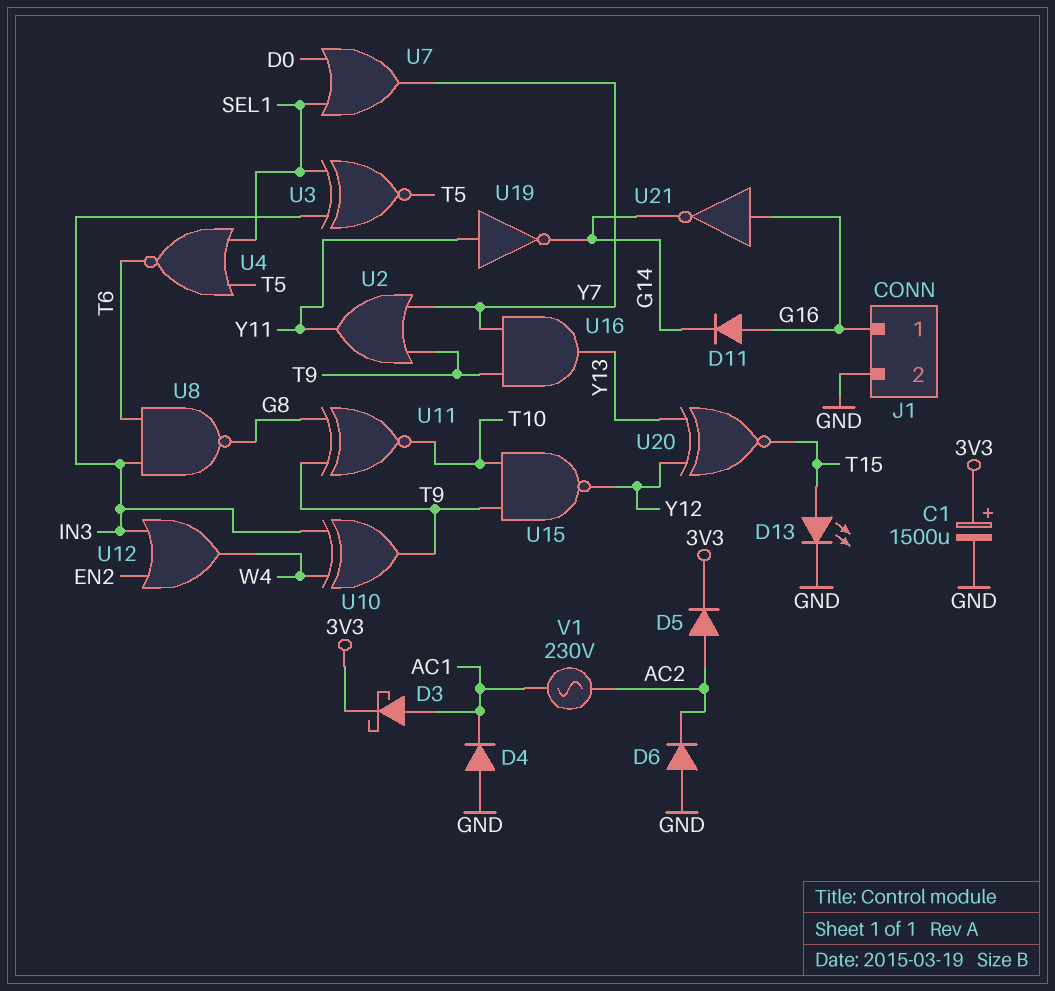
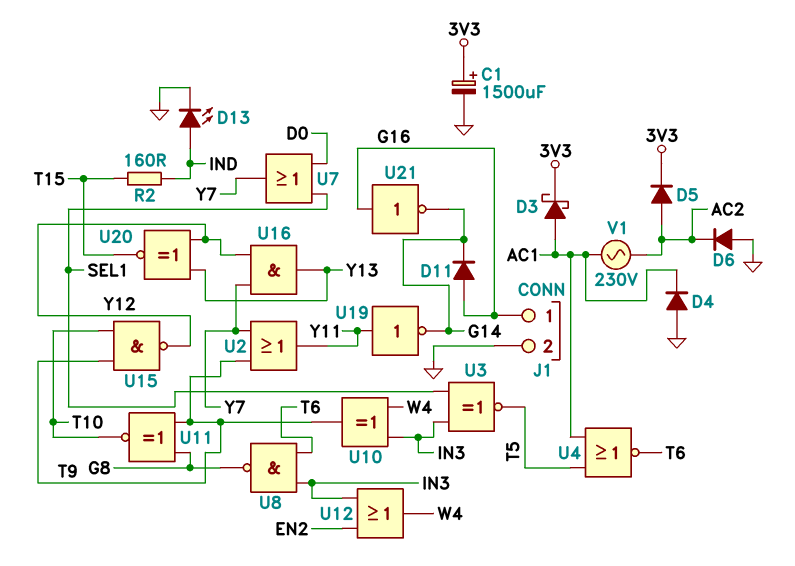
D13: LED (A T15, K GND) -> LED (A IND, K GND)
R2: none -> 160 (IND, T15)
U4: NOR (in SEL1, in T5, out T6) -> NOR (in AC1, in T5, out T6)
U16: AND (in T9, in Y7, out Y13) -> AND (in Y7, in Y12, out Y13)

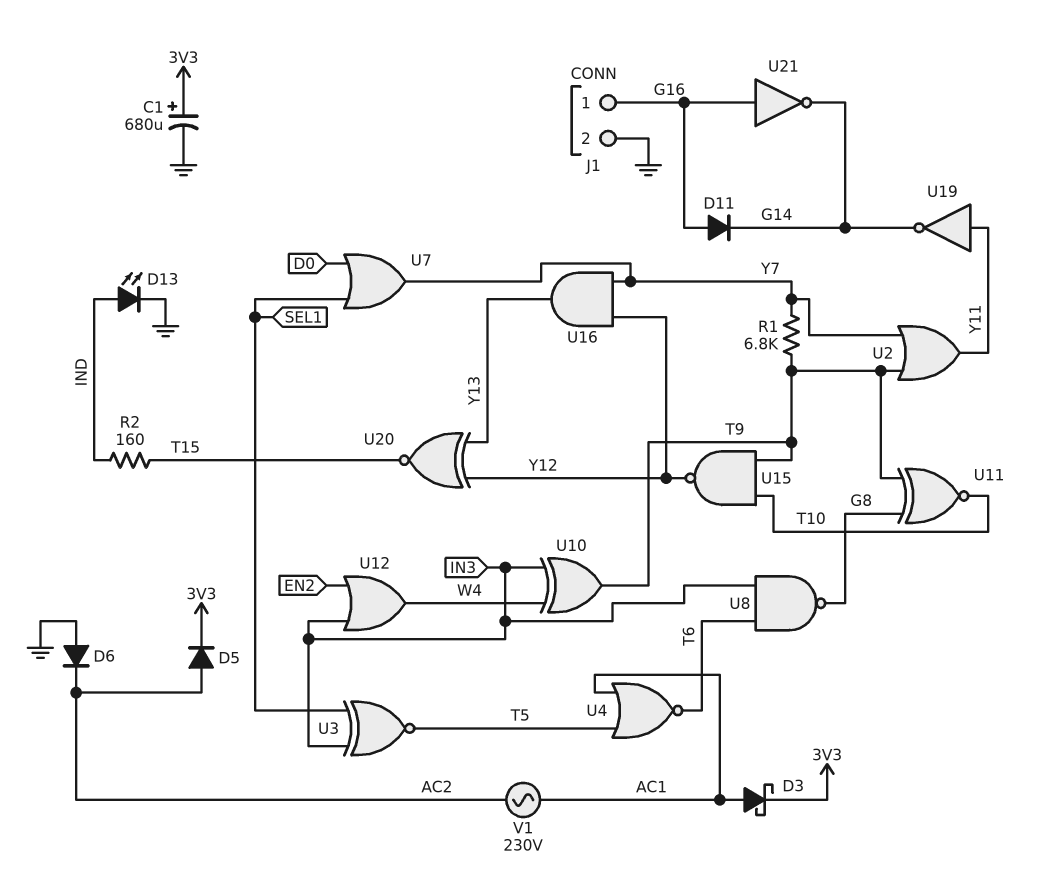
C1: 1500uF (plus 3V3, minus GND) -> 680uF (plus 3V3, minus GND)
D4: diode (A GND, K AC1) -> none
R1: none -> 6.8k (T9, Y7)

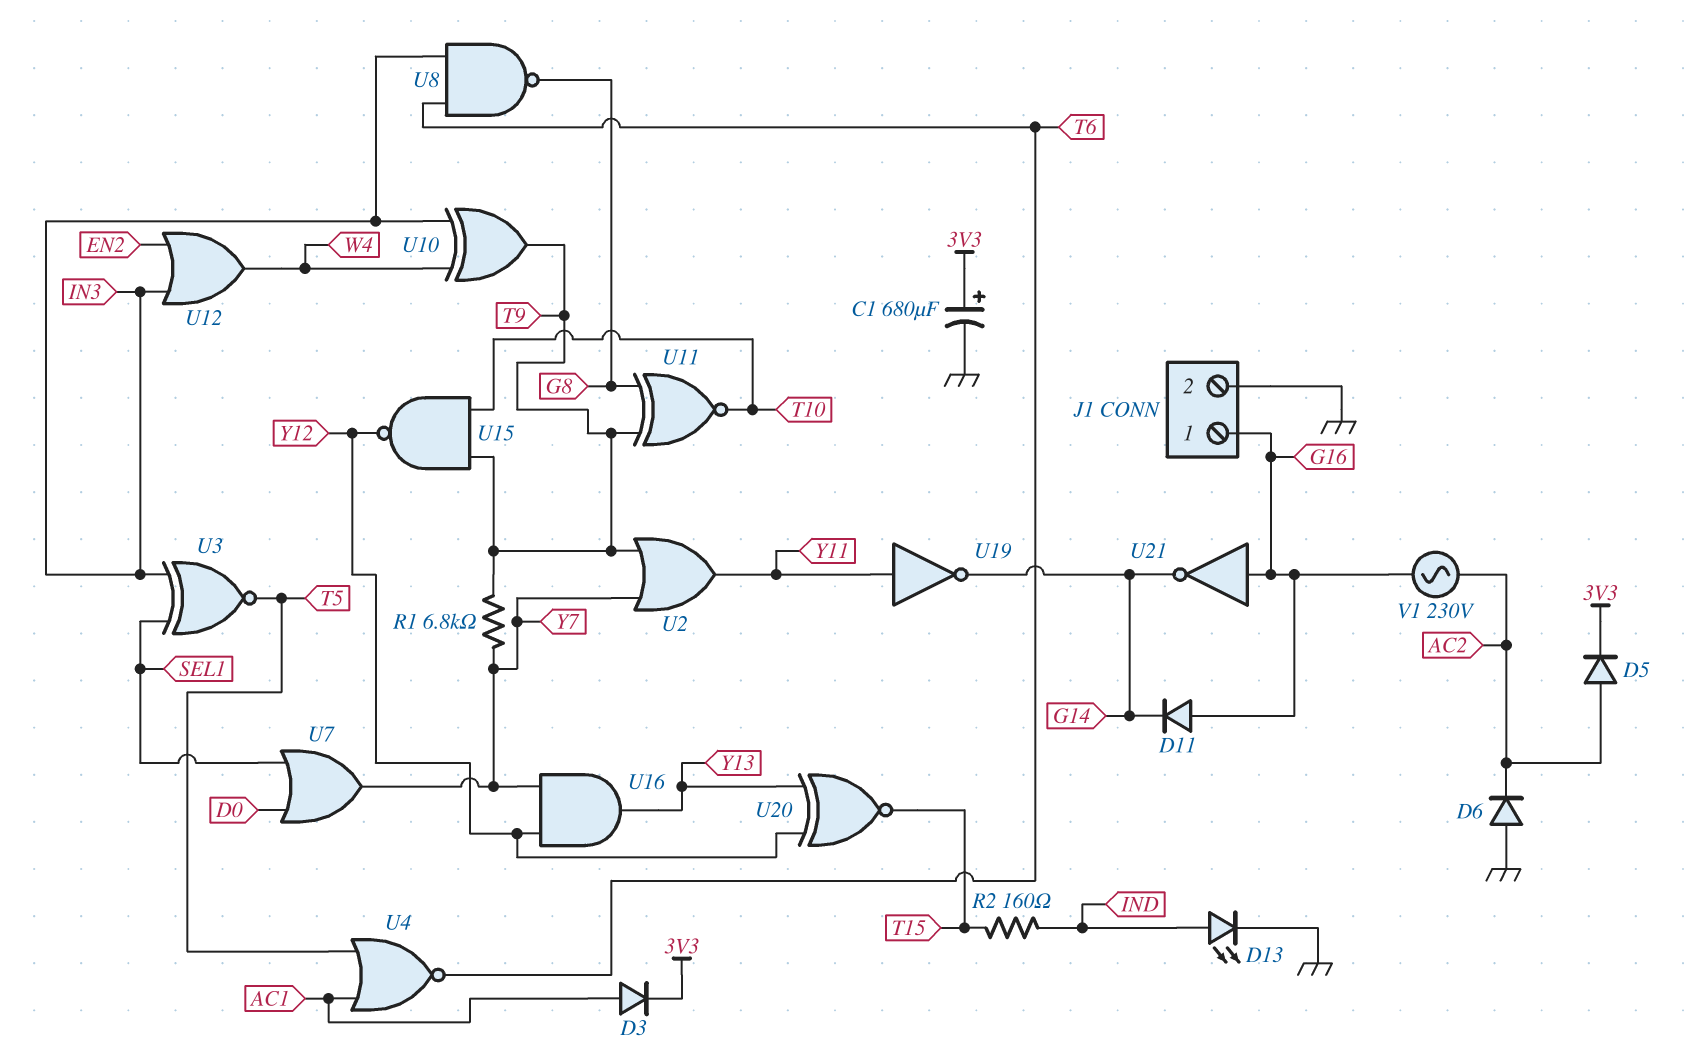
D3: schottky (A AC1, K 3V3) -> diode (A AC1, K 3V3)
V1: AC 230V (AC1, AC2) -> AC 230V (AC2, G16)

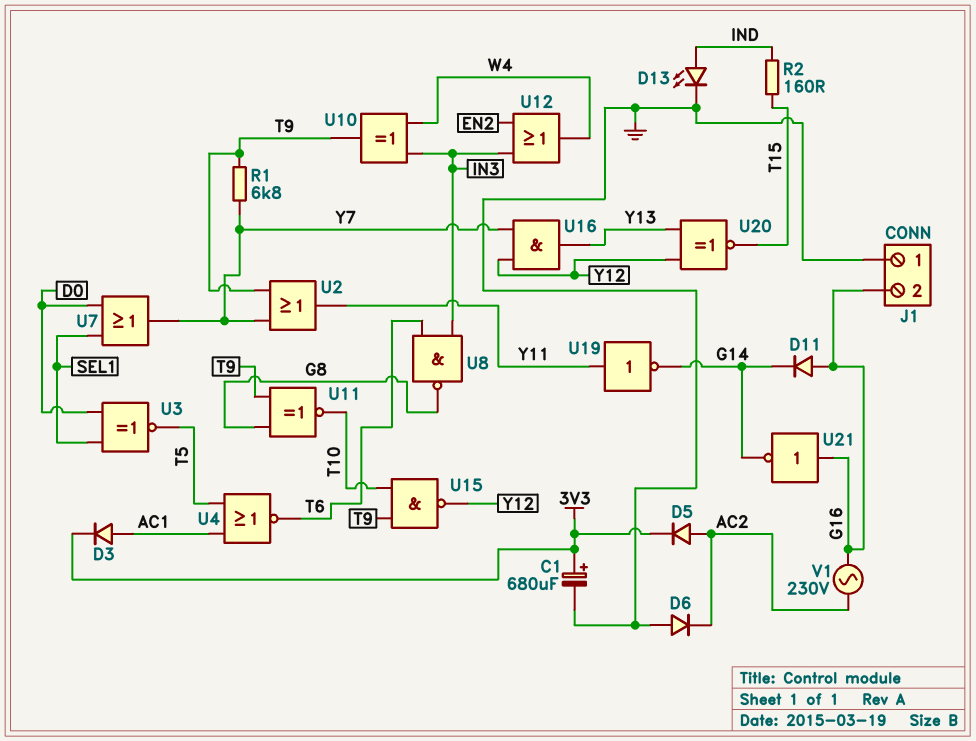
J1 pin 1: G16 -> GND
J1 pin 2: GND -> G16
U3: XNOR (in IN3, in SEL1, out T5) -> XNOR (in D0, in SEL1, out T5)

